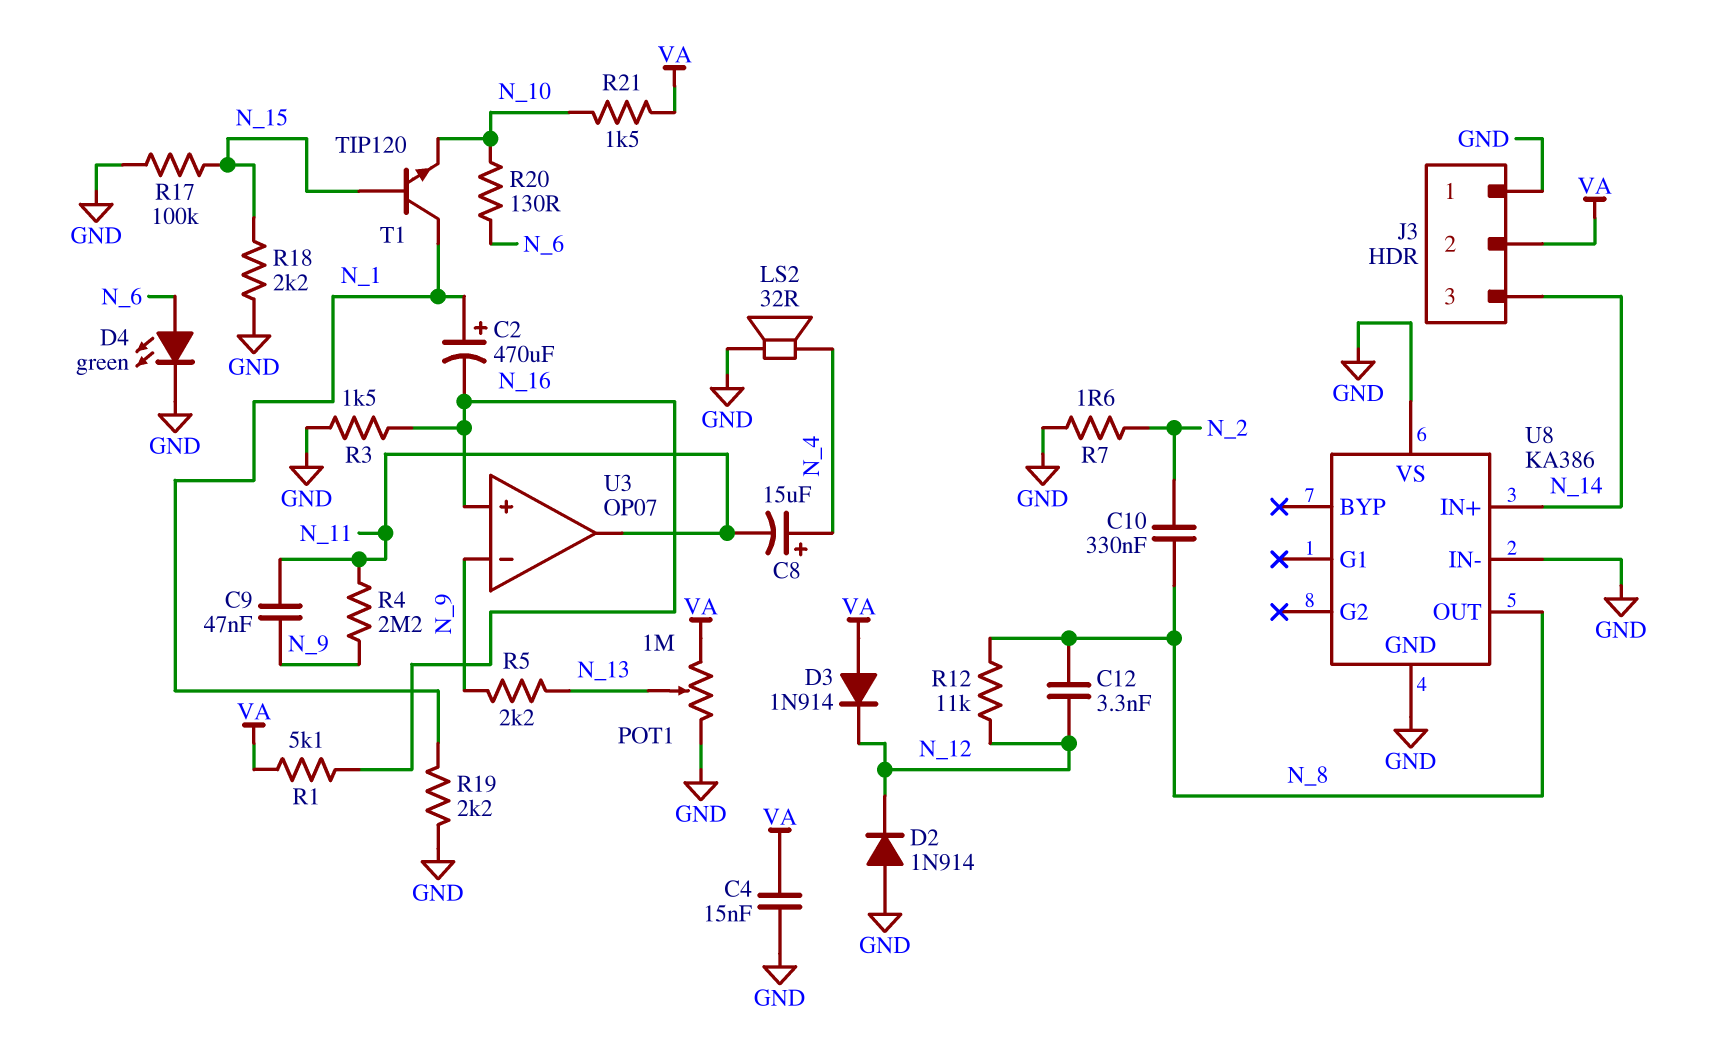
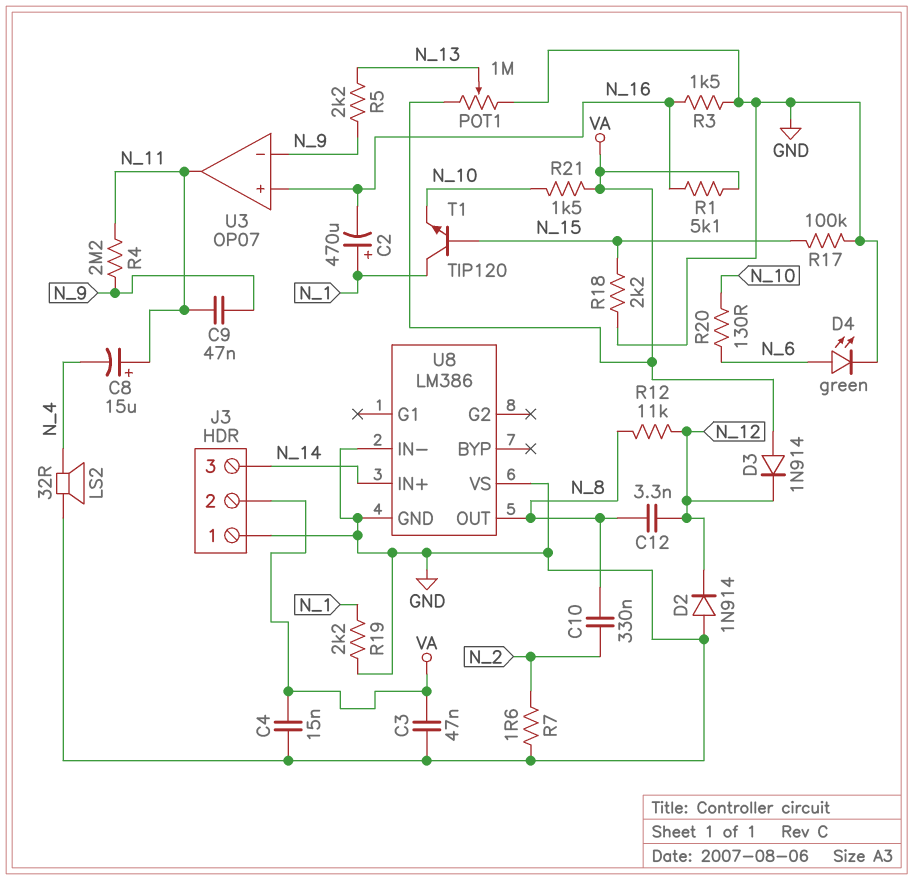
C3: none -> 47nF (GND, VA)
C8: 15uF (plus N_4, minus N_11) -> 15uF (plus N_11, minus N_4)
U8: KA386 -> LM386

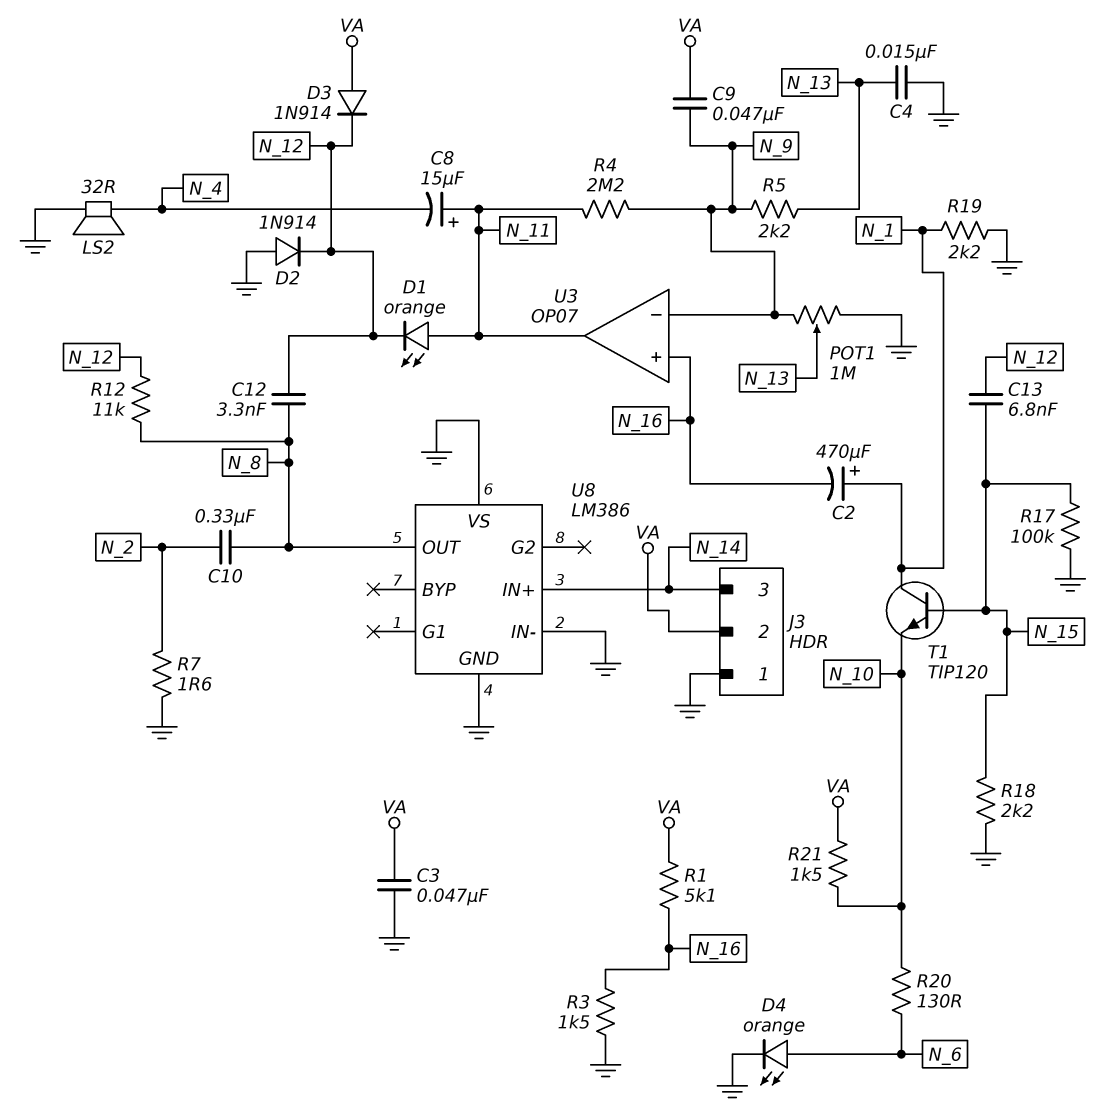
C4: 15nF (GND, VA) -> 15nF (GND, N_13)
C9: 47nF (N_9, N_11) -> 47nF (N_9, VA)
C13: none -> 6.8nF (N_12, N_15)
D1: none -> LED orange (A N_11, K N_12)
D4: LED green (A N_6, K GND) -> LED orange (A N_6, K GND)
POT1: 1M (GND, VA, wiper N_13) -> 1M (GND, N_9, wiper N_13)

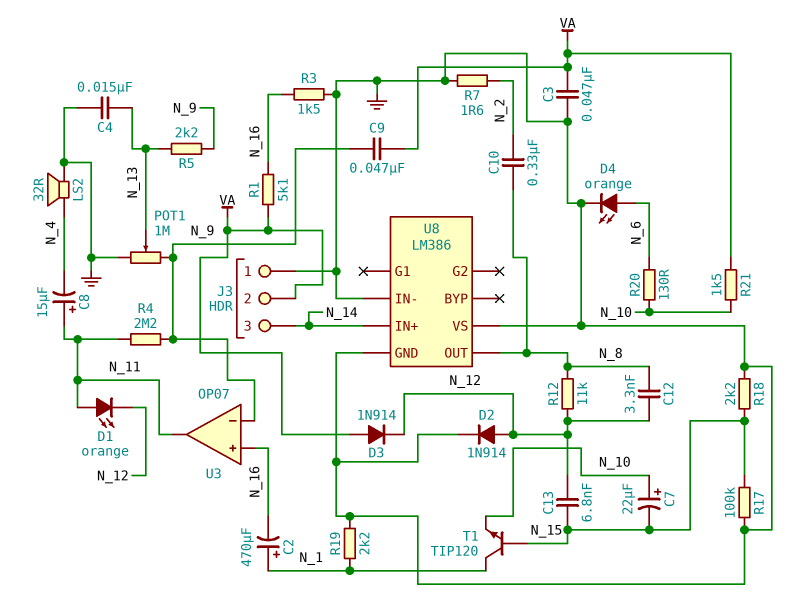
C7: none -> 22uF (plus N_10, minus N_15)
D2: diode 1N914 (A GND, K N_12) -> diode 1N914 (A N_12, K GND)

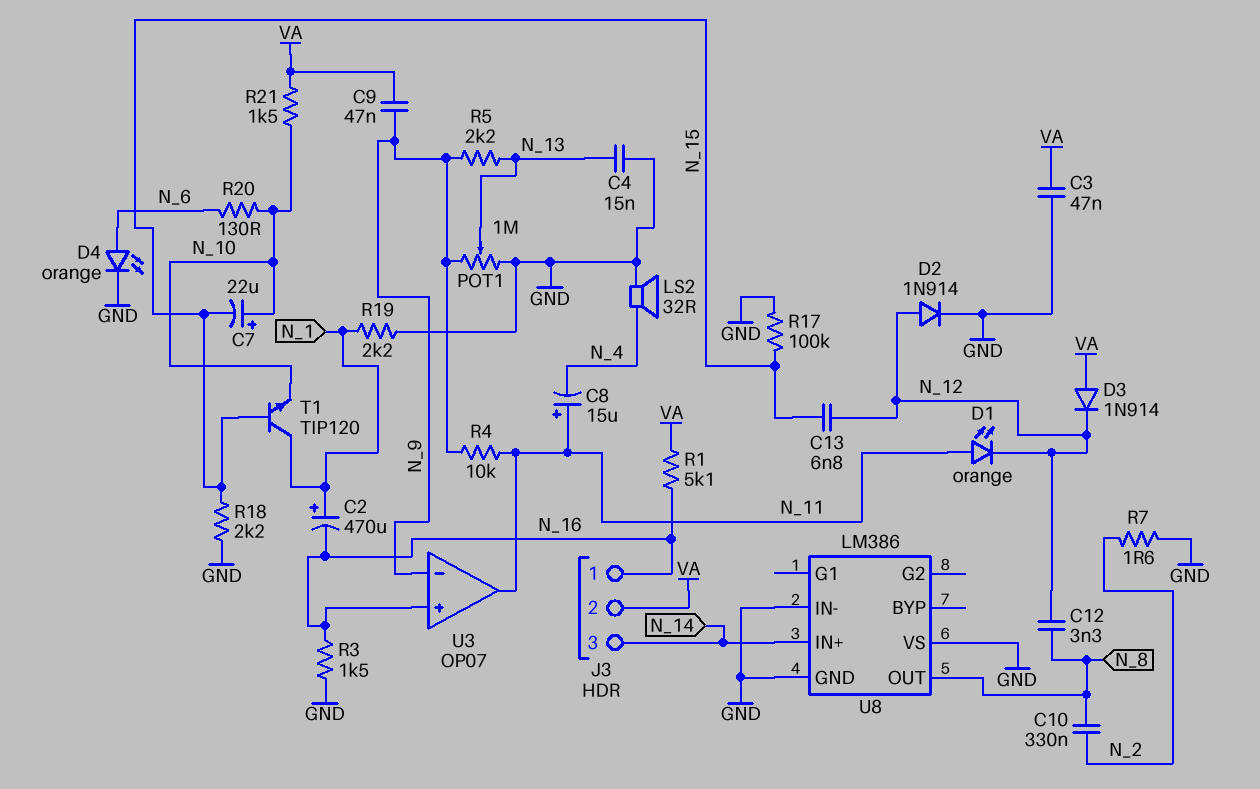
J3 pin 1: GND -> N_16
R4: 2.2M (N_9, N_11) -> 10k (N_9, N_11)
R12: 11k (N_8, N_12) -> none

